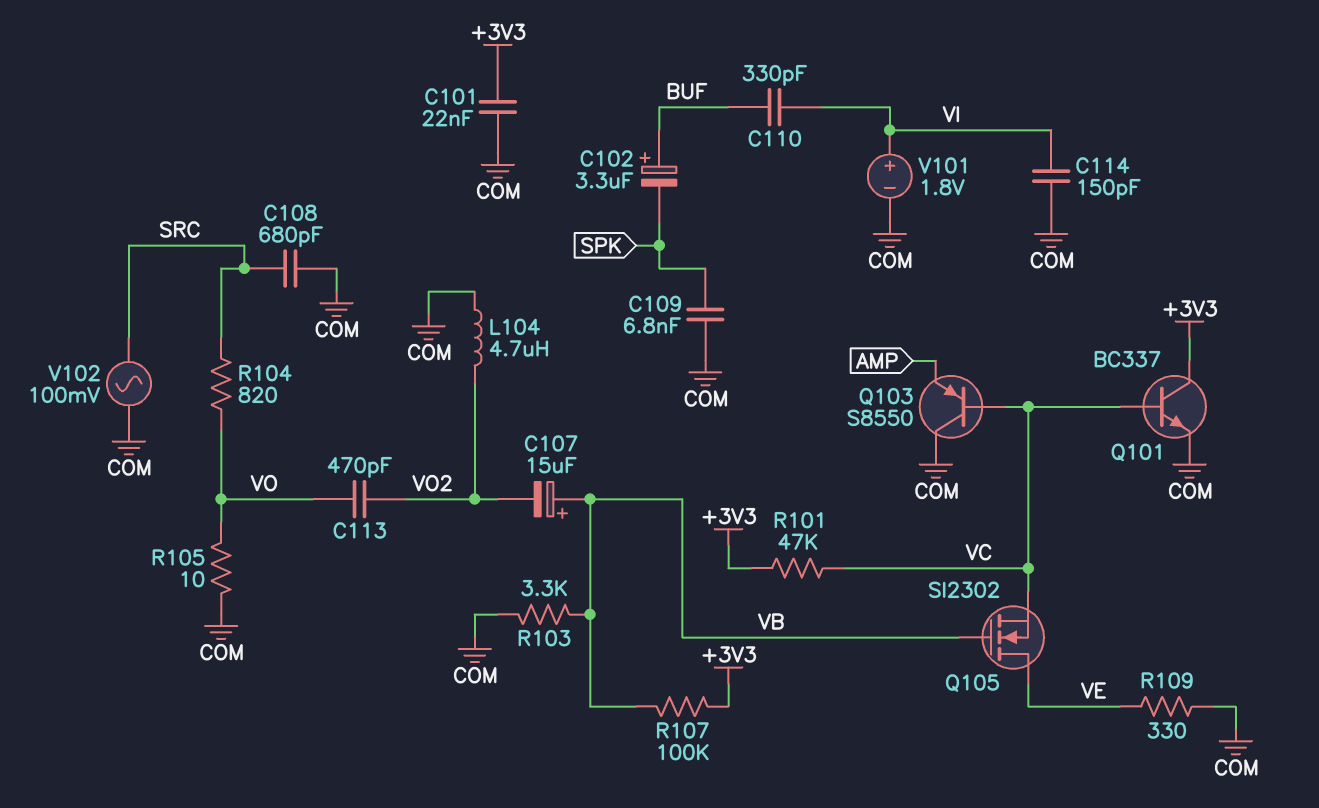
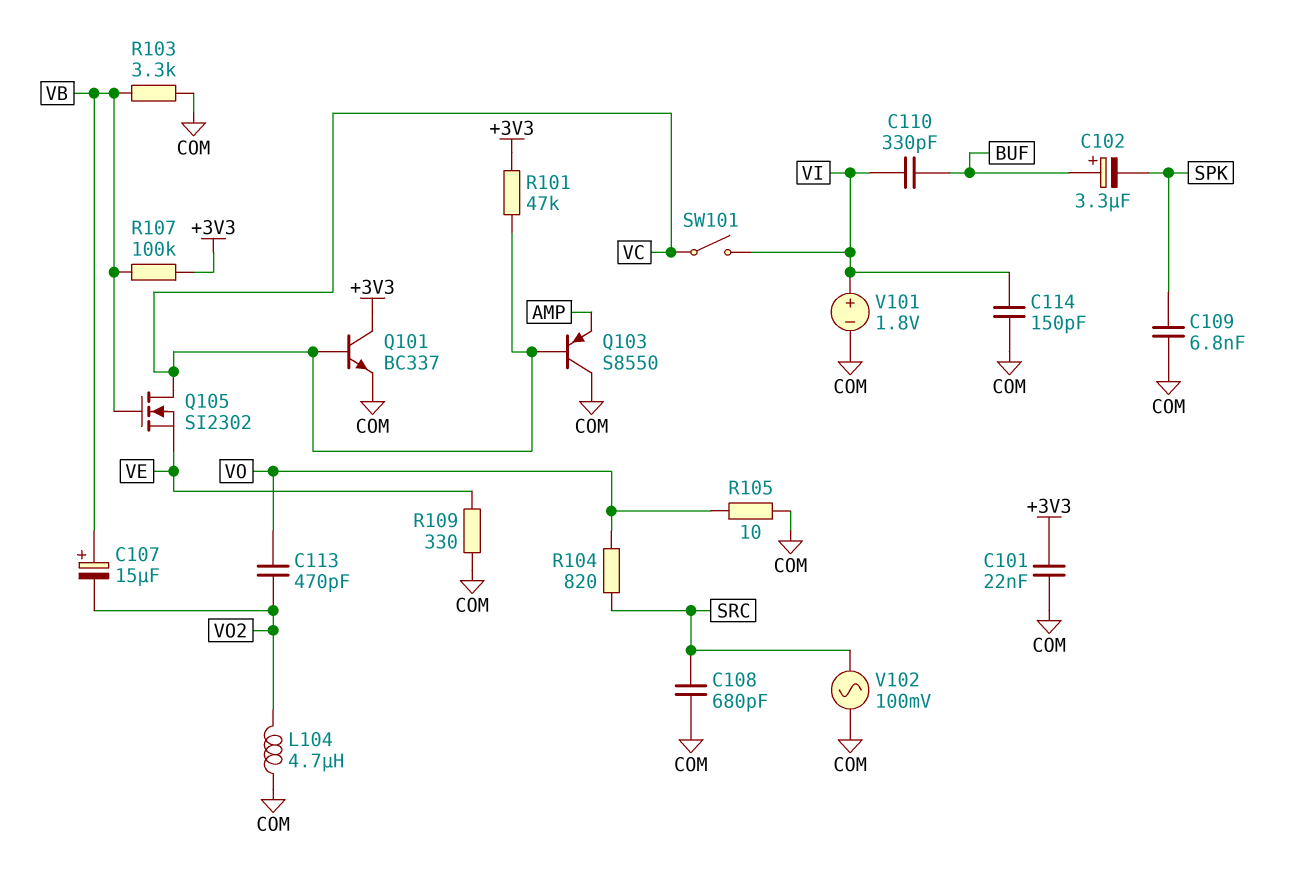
Q105: NMOS SI2302 (G VB, D VE, S VC) -> NMOS SI2302 (G VB, D VC, S VE)
SW101: none -> switch (VC, VI)

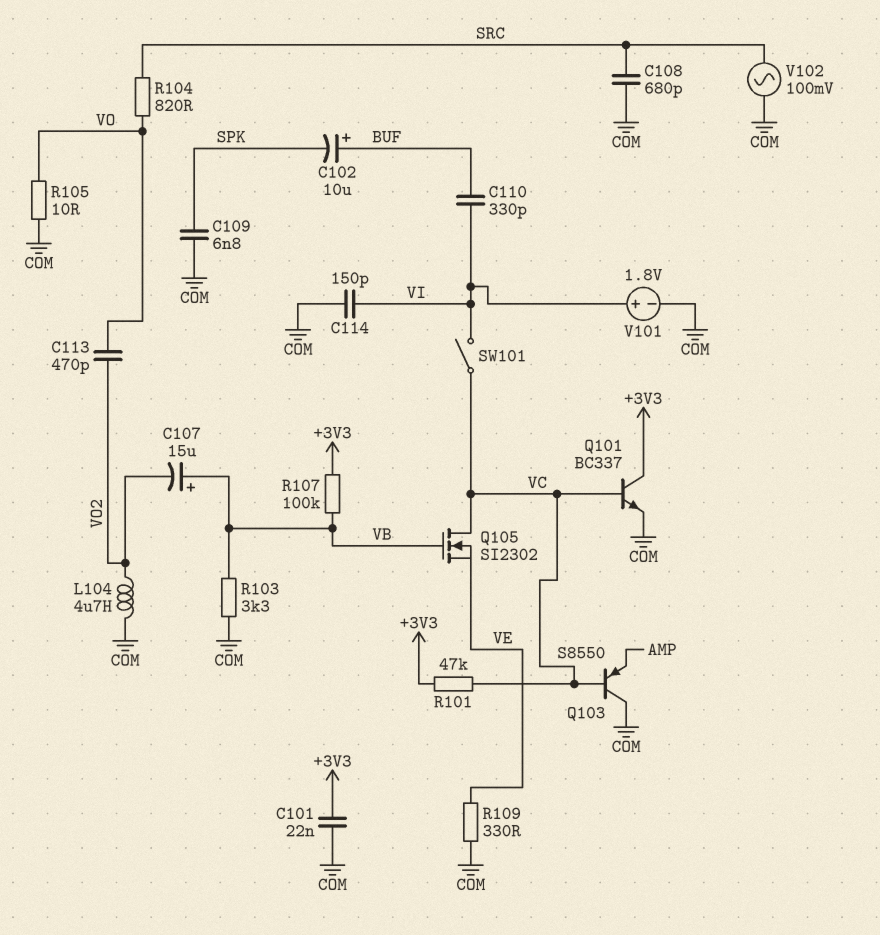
C102: 3.3uF (plus BUF, minus SPK) -> 10uF (plus BUF, minus SPK)

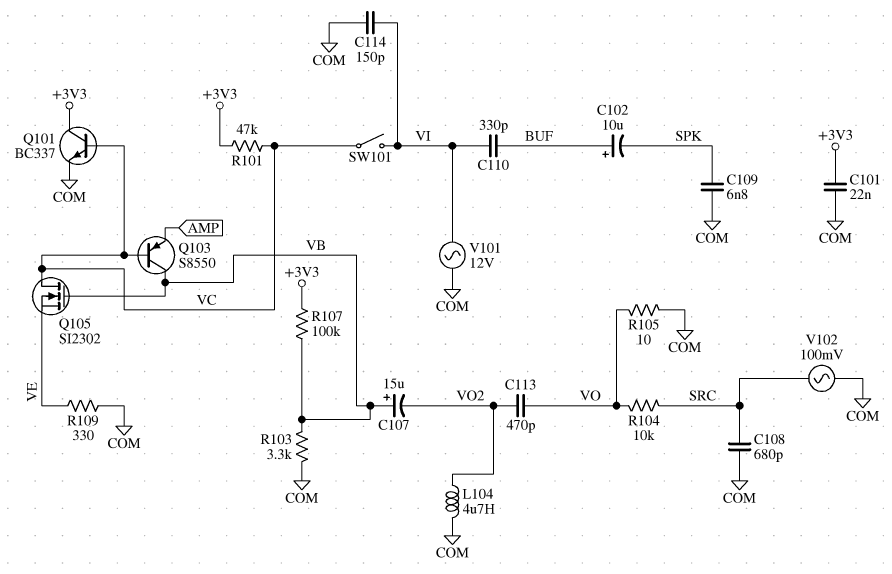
Q103: PNP S8550 (B VC, C COM, E AMP) -> PNP S8550 (B VC, C VB, E AMP)
R104: 820 (SRC, VO) -> 10k (SRC, VO)
V101: 1.8V (plus VI, minus COM) -> AC 12V (COM, VI)

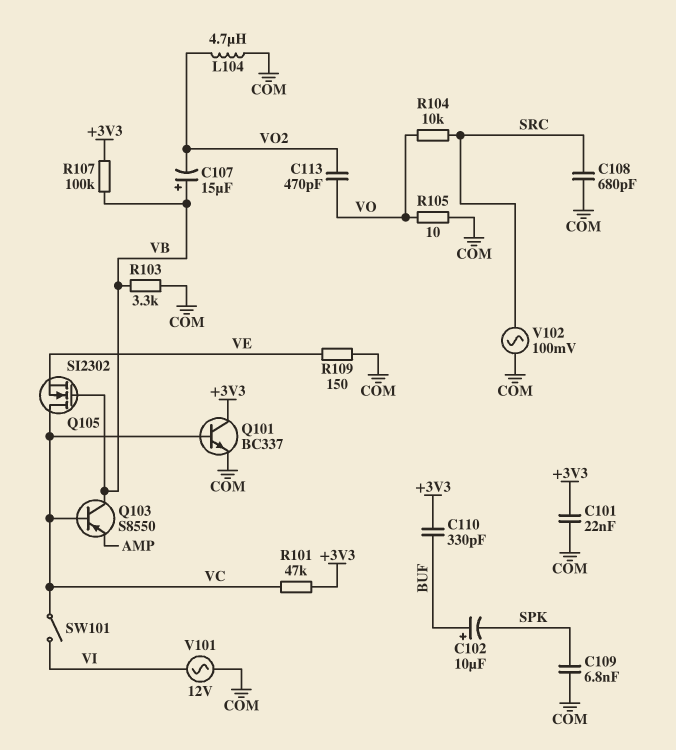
C110: 330pF (BUF, VI) -> 330pF (+3V3, BUF)
C114: 150pF (COM, VI) -> none
R109: 330 (COM, VE) -> 150 (COM, VE)

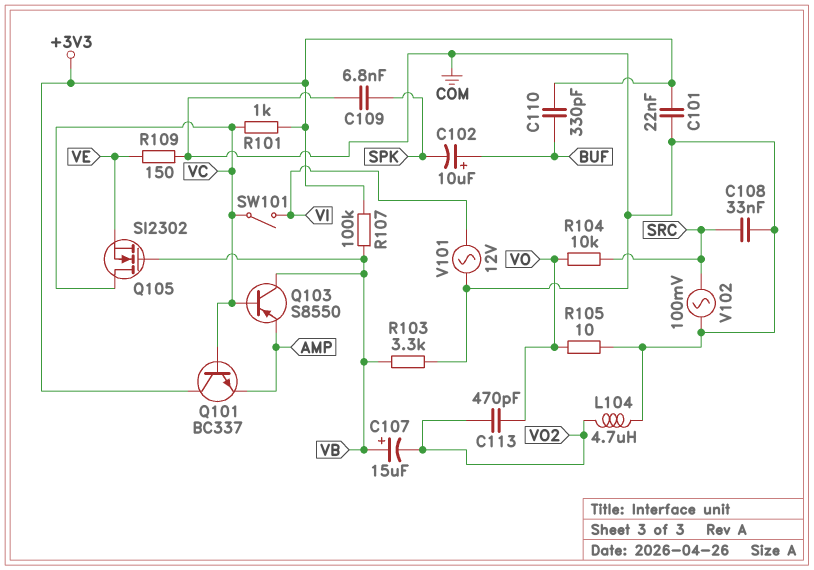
C108: 680pF (COM, SRC) -> 33nF (COM, SRC)
Q101: NPN BC337 (B VC, C +3V3, E COM) -> NPN BC337 (B VC, C +3V3, E AMP)
R101: 47k (+3V3, VC) -> 1k (+3V3, VC)

